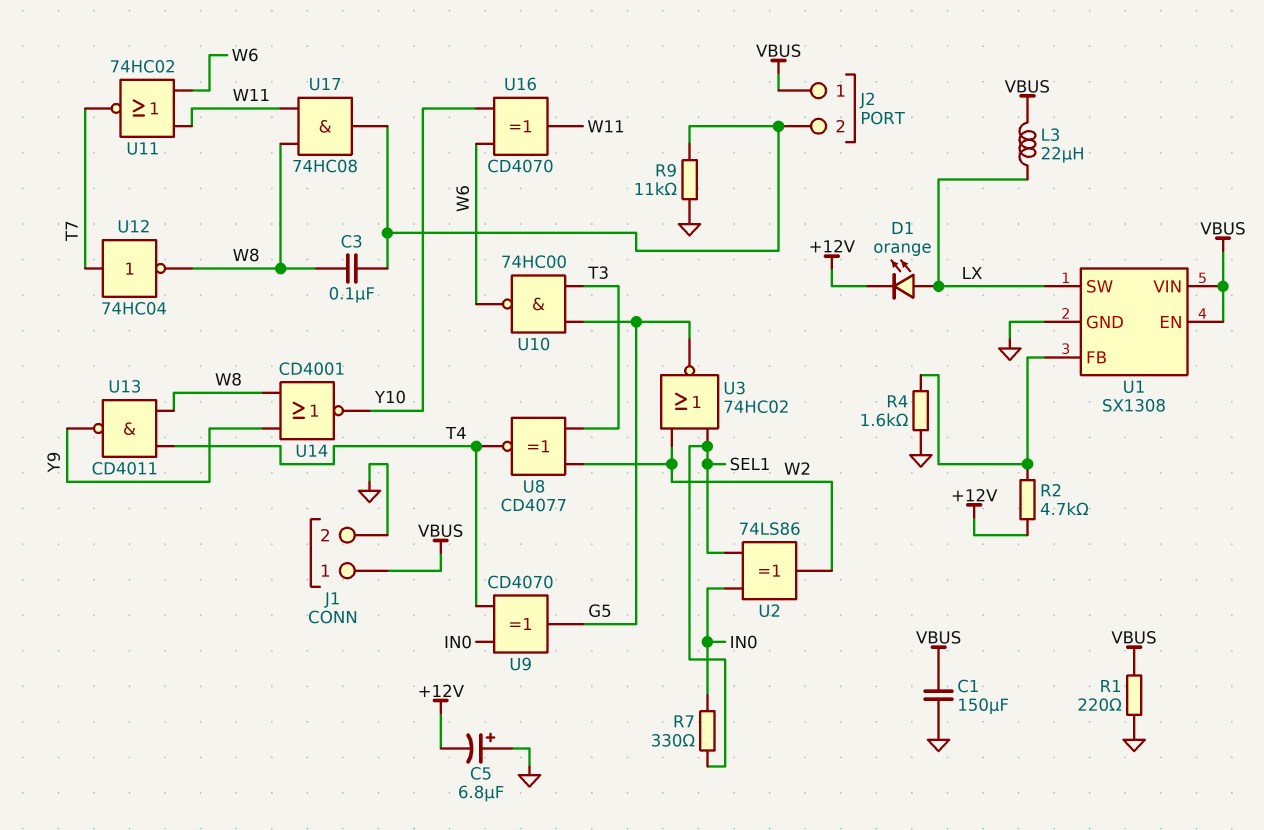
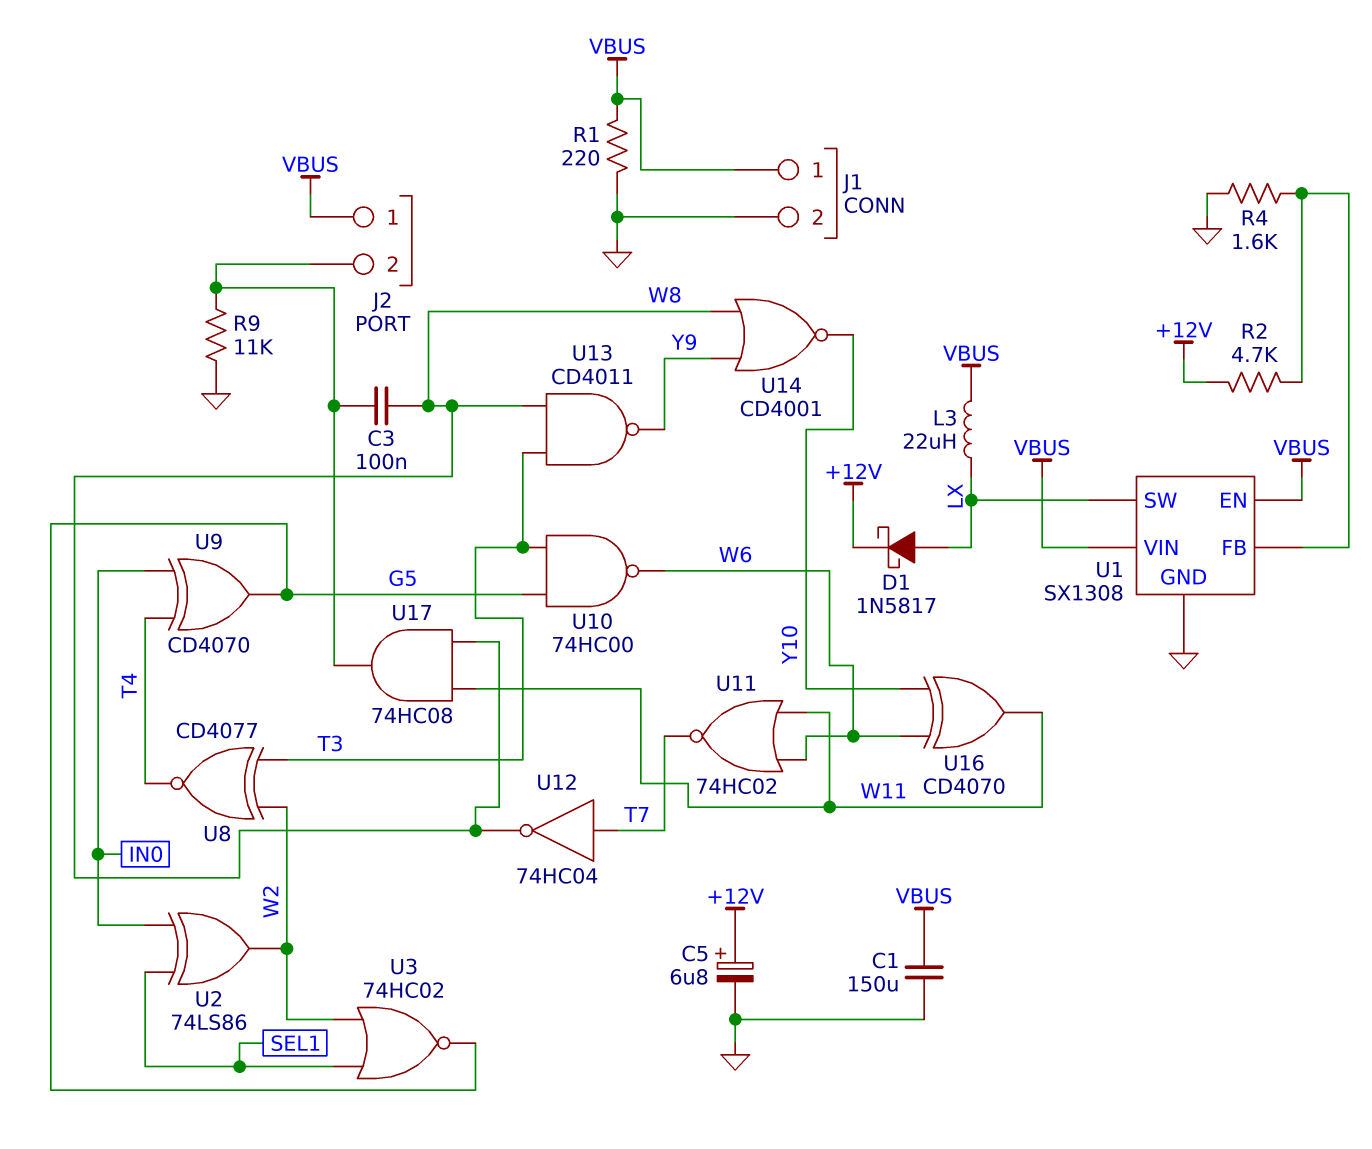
C5: 6.8uF (plus GND, minus +12V) -> 6.8uF (plus +12V, minus GND)
D1: LED orange (A LX, K +12V) -> schottky 1N5817 (A LX, K +12V)
R7: 330 (IN0, SEL1) -> none
U13: NAND CD4011 (in T4, in W8, out Y9) -> NAND CD4011 (in T3, in W8, out Y9)

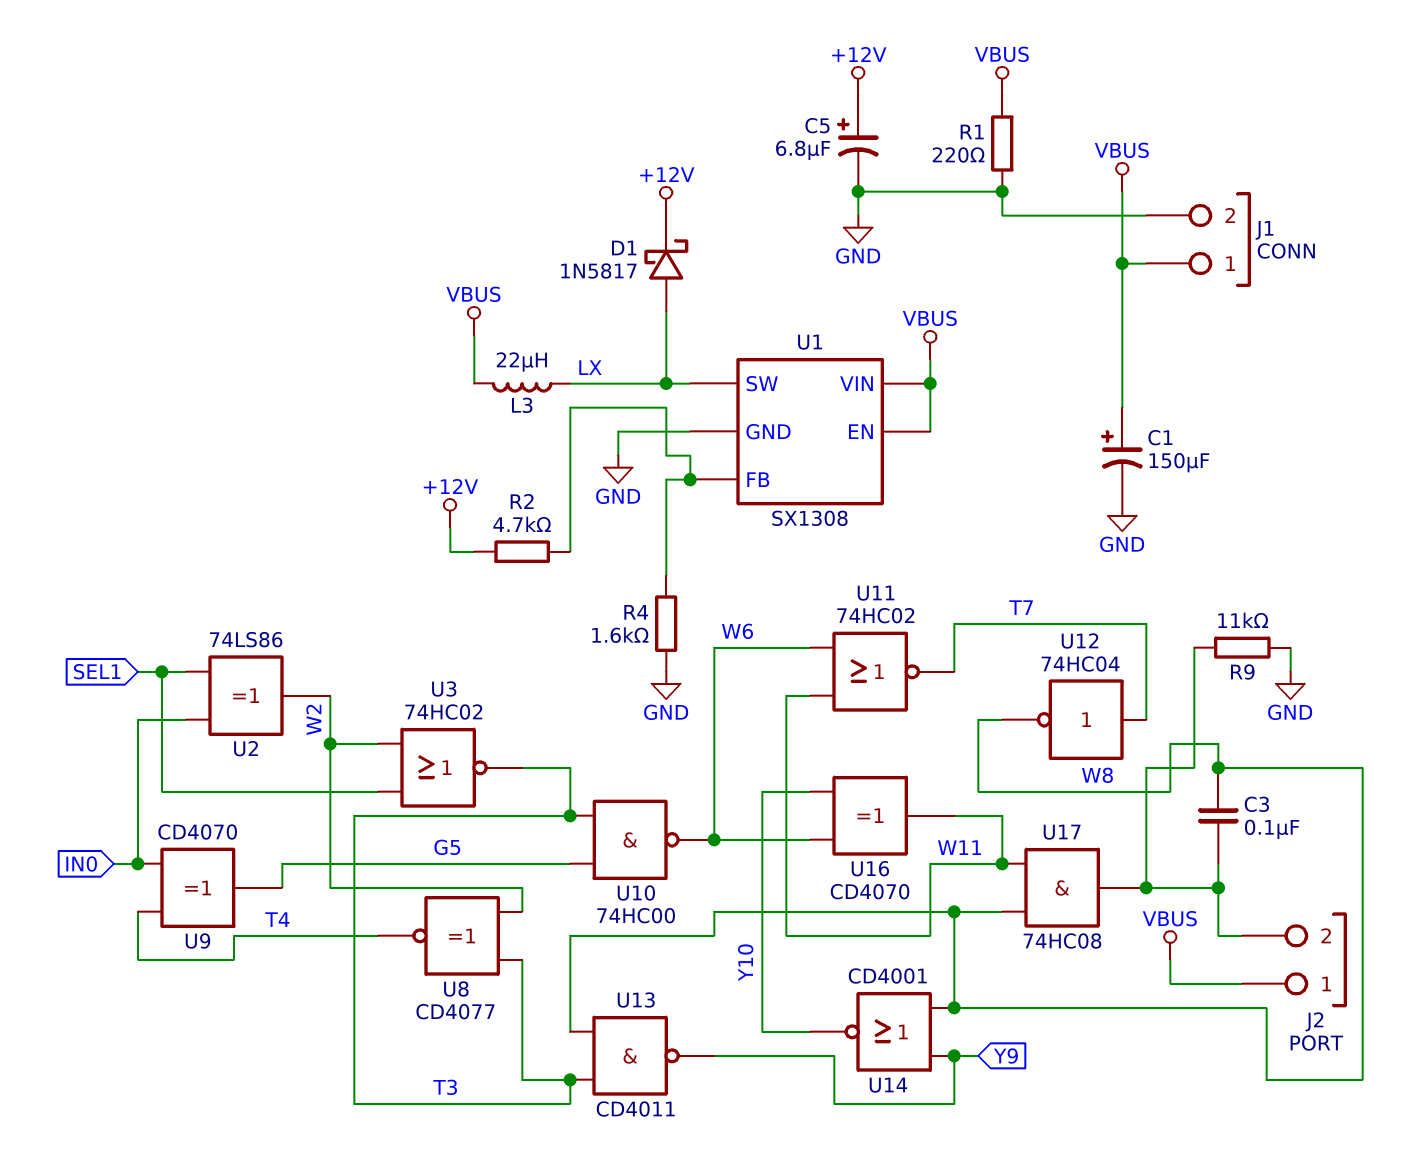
C1: 150uF (GND, VBUS) -> 150uF (plus VBUS, minus GND)
U3: NOR 74HC02 (in SEL1, in W2, out G5) -> NOR 74HC02 (in SEL1, in W2, out T3)

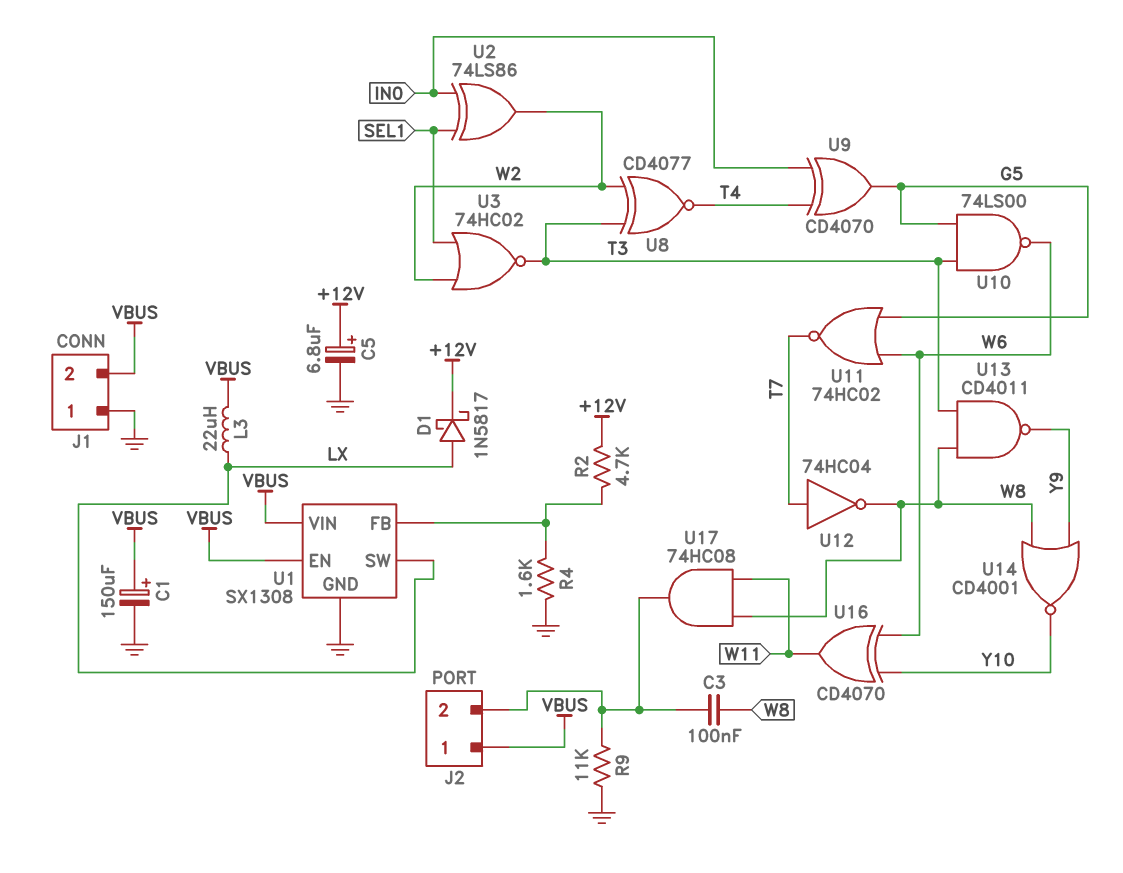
J1 pin 1: VBUS -> GND
J1 pin 2: GND -> VBUS
R1: 220 (GND, VBUS) -> none
U10: NAND 74HC00 (in G5, in T3, out W6) -> NAND 74LS00 (in G5, in T3, out W6)
U11: NOR 74HC02 (in W6, in W11, out T7) -> NOR 74HC02 (in G5, in W6, out T7)

